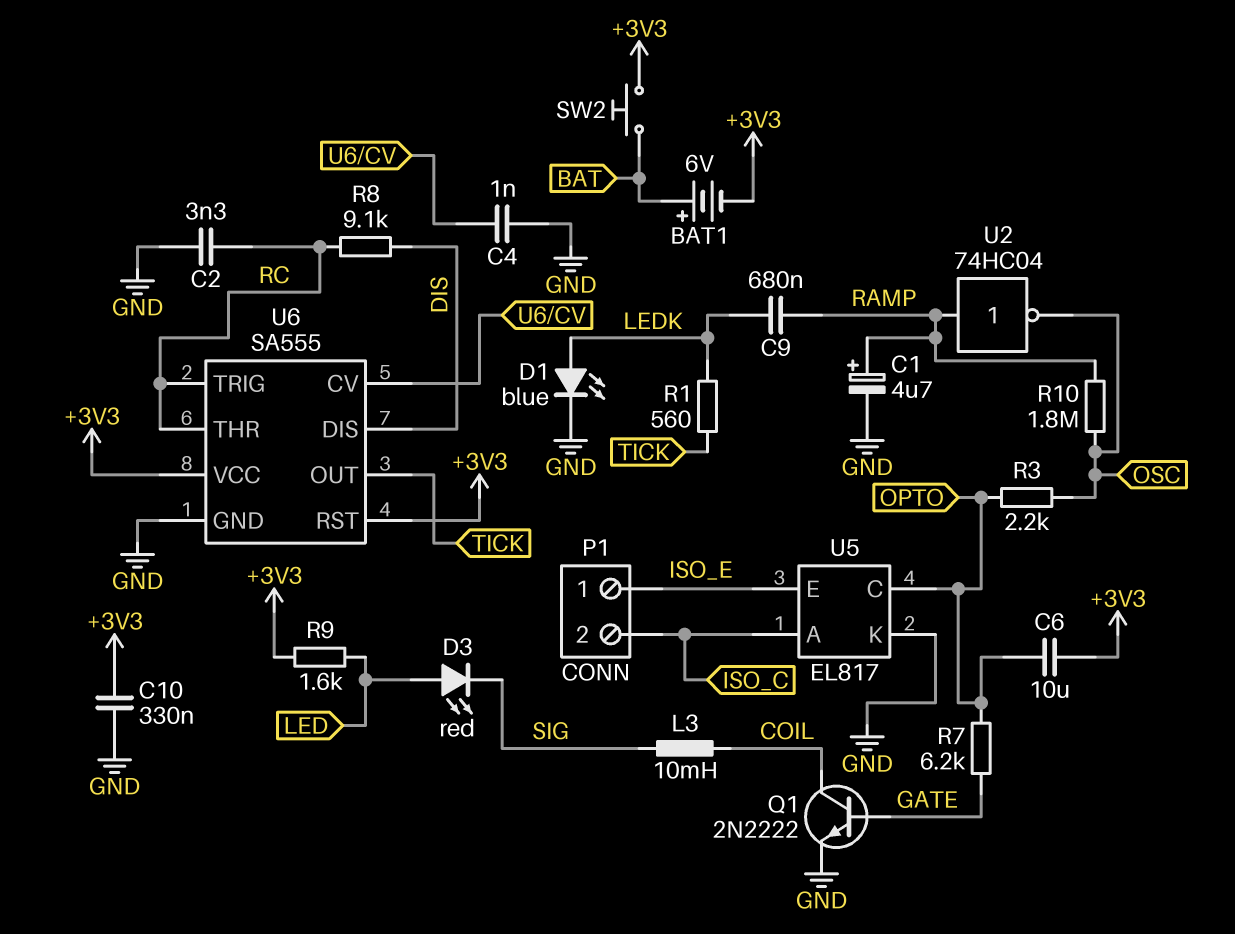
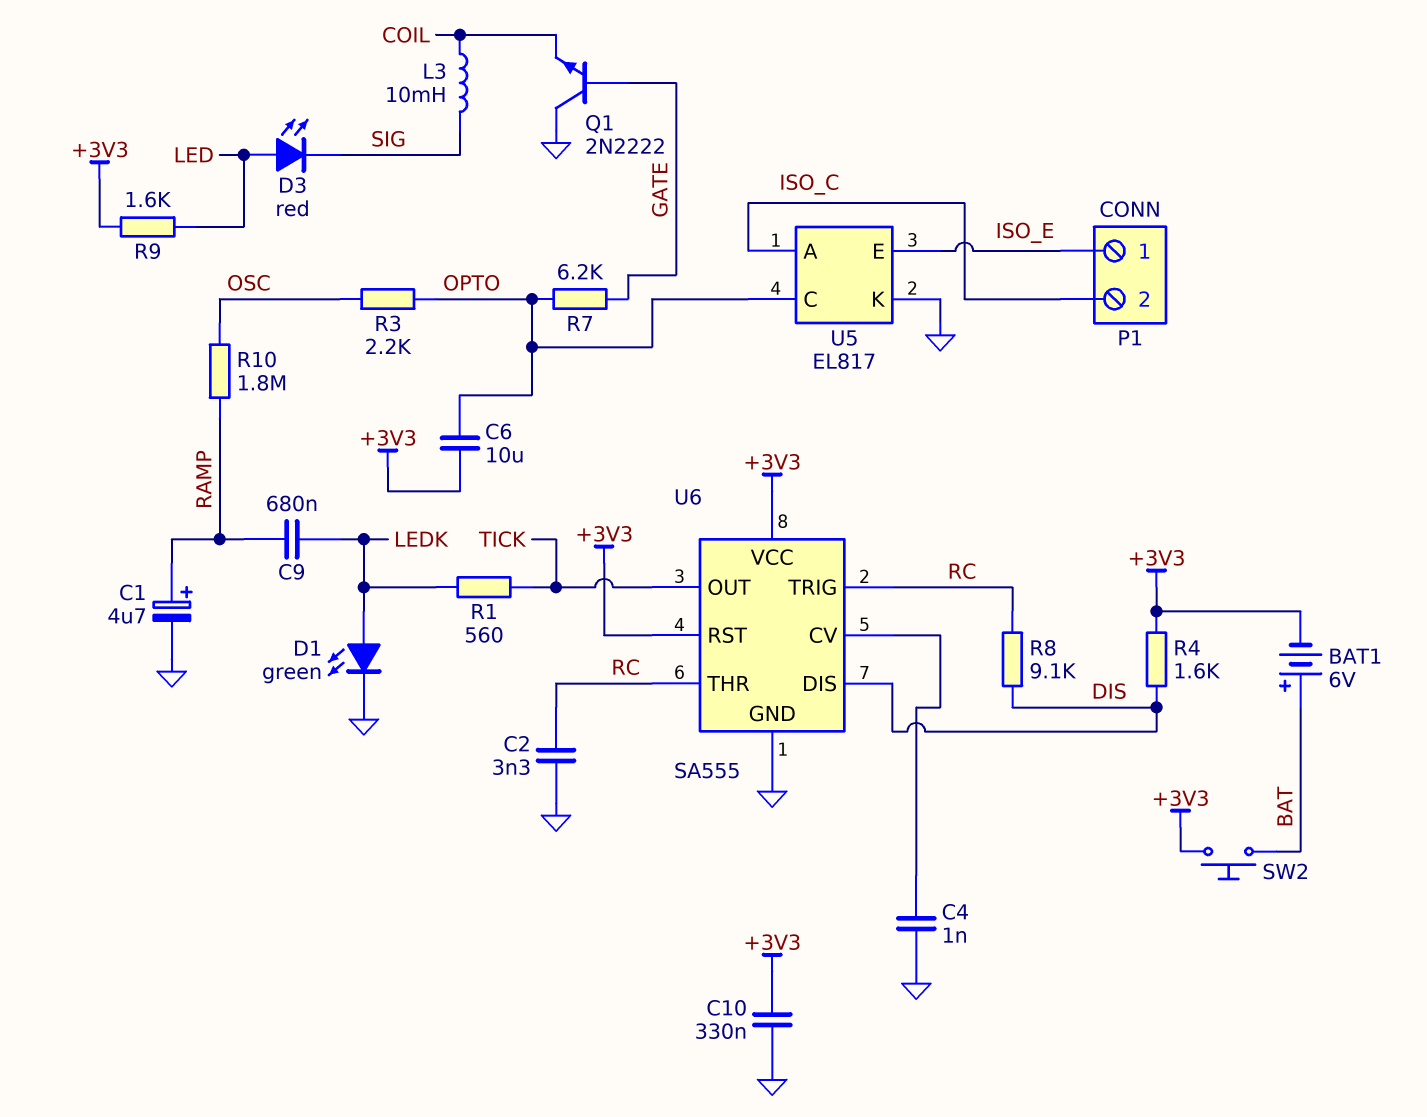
D1: LED blue (A LEDK, K GND) -> LED green (A LEDK, K GND)
Q1: NPN 2N2222 (B GATE, C COIL, E GND) -> NPN 2N2222 (B GATE, C GND, E COIL)
R4: none -> 1.6k (+3V3, DIS)
U2: NOT 74HC04 (in RAMP, out OSC) -> none

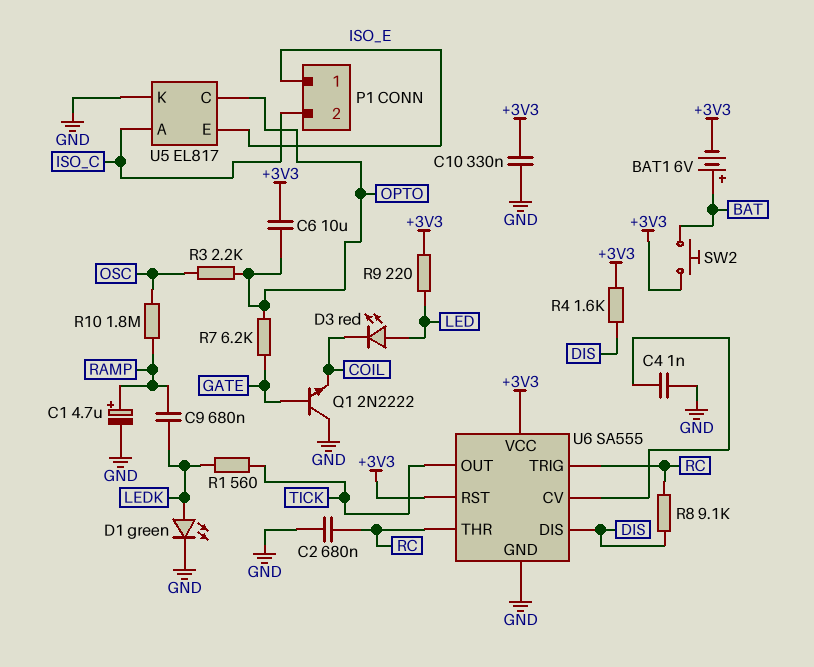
C2: 3.3nF (GND, RC) -> 680nF (GND, RC)
D3: LED red (A LED, K SIG) -> LED red (A LED, K COIL)
L3: 10mH (COIL, SIG) -> none
R9: 1.6k (+3V3, LED) -> 220 (+3V3, LED)

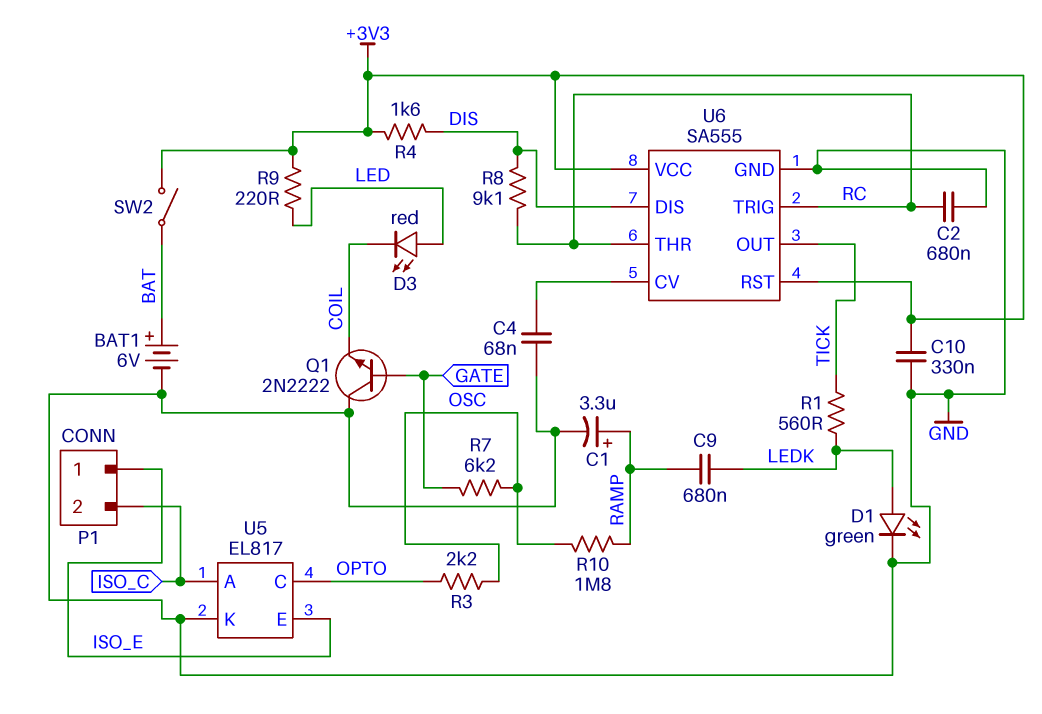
BAT1: 6V (plus BAT, minus +3V3) -> 6V (plus BAT, minus GND)
C1: 4.7uF (plus RAMP, minus GND) -> 3.3uF (plus RAMP, minus GND)
C4: 1nF (GND, U6/CV) -> 68nF (GND, U6/CV)
C6: 10uF (+3V3, OPTO) -> none
R7: 6.2k (GATE, OPTO) -> 6.2k (GATE, OSC)
SW2: button (+3V3, BAT) -> switch (+3V3, BAT)

